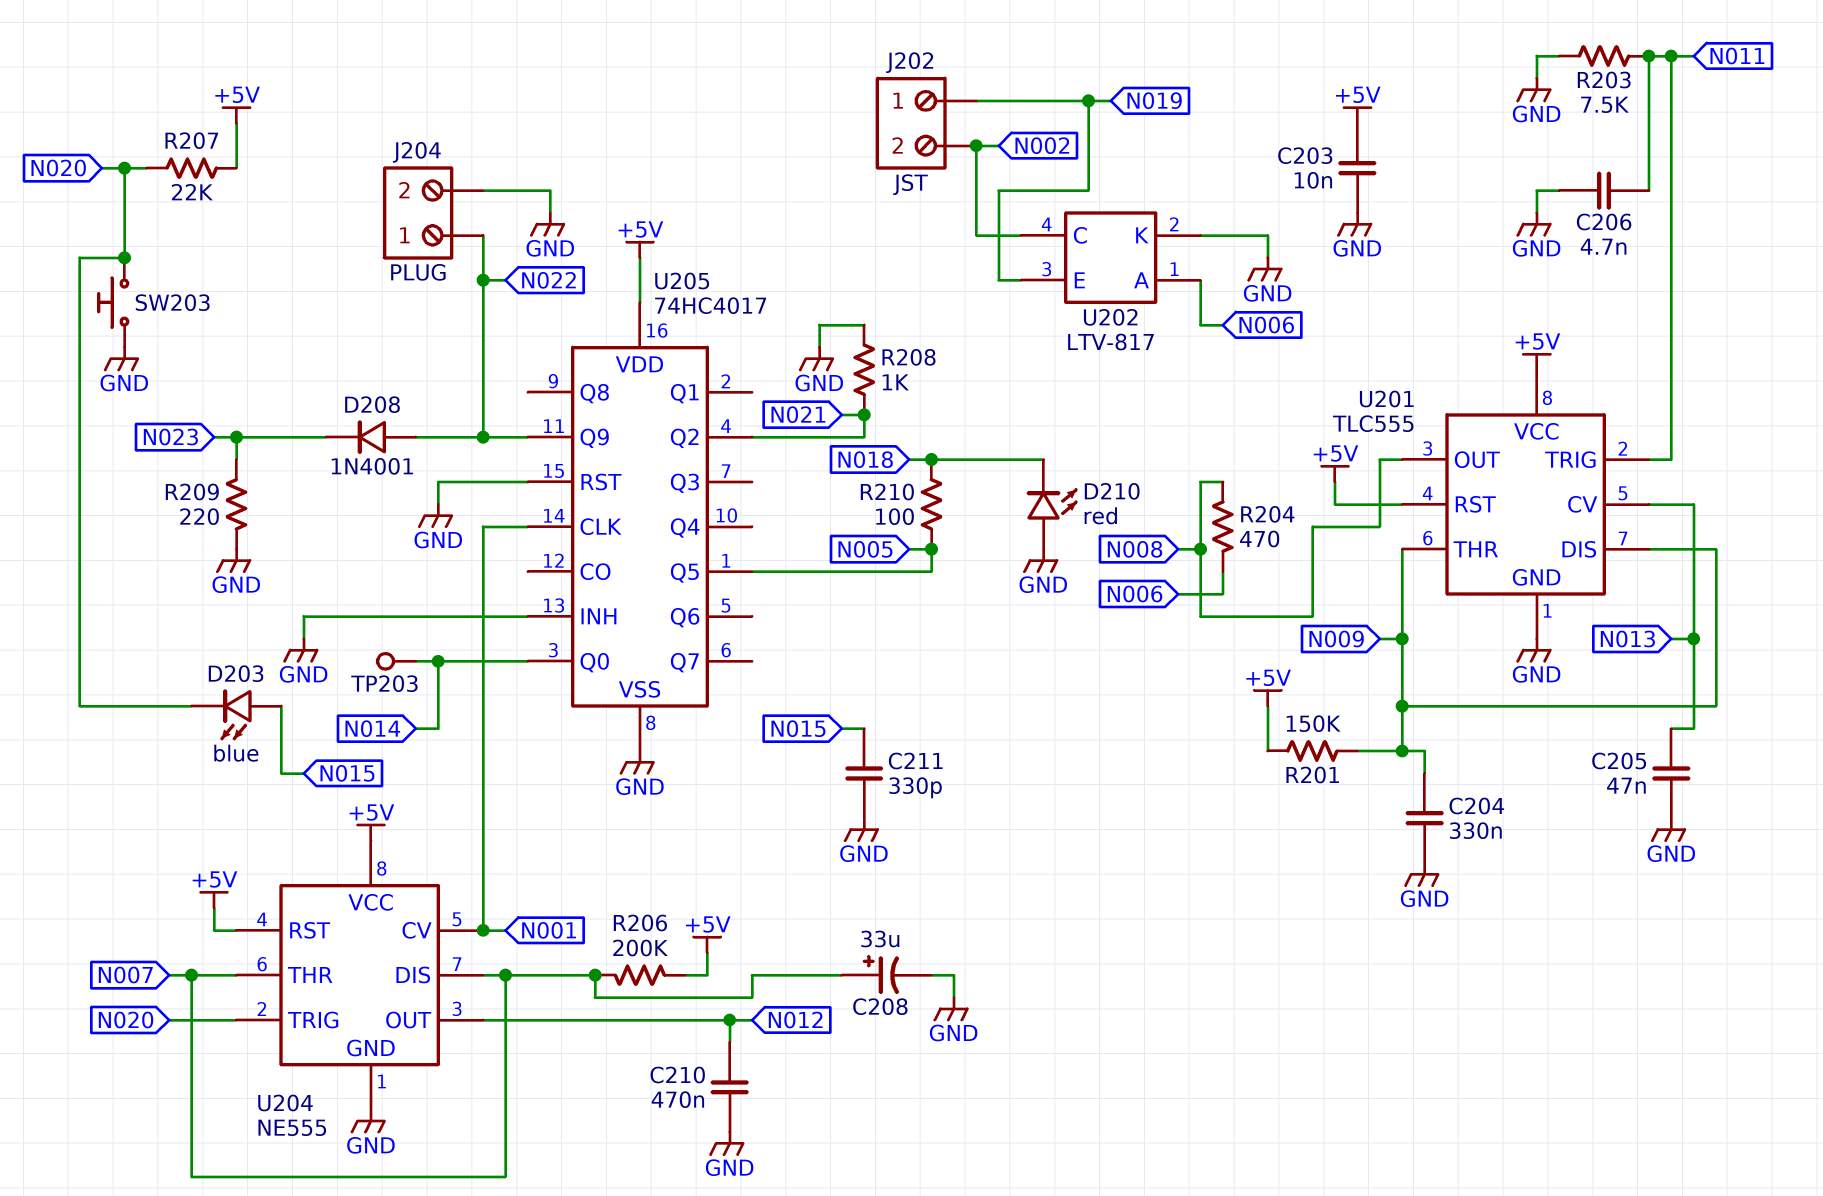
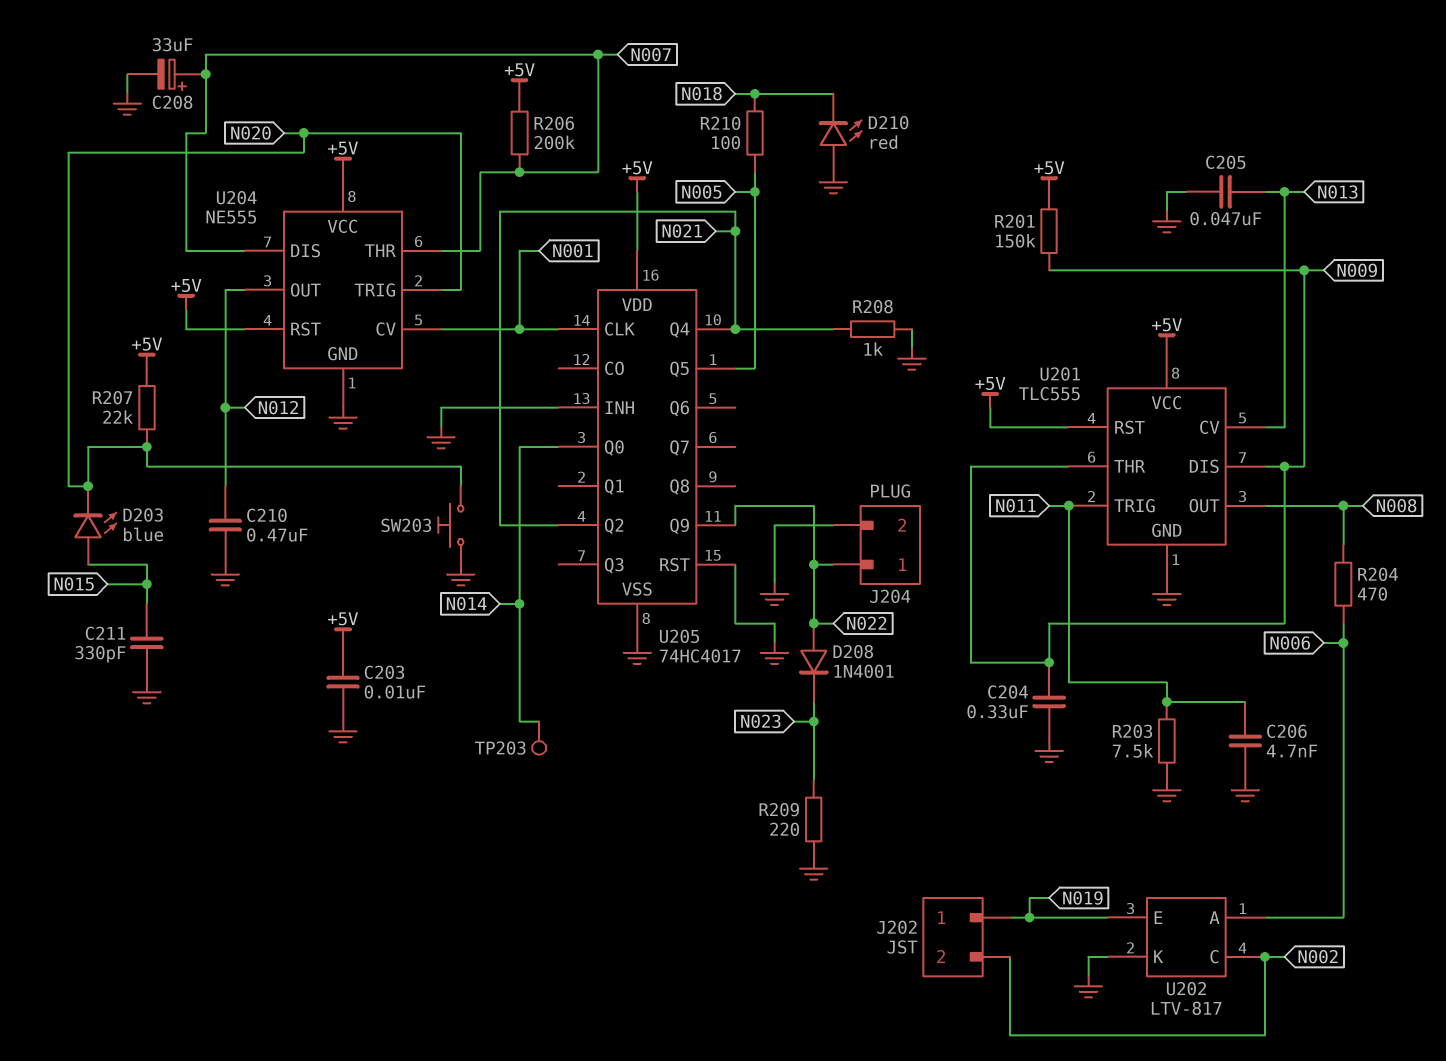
U205 pin Q4: none -> N021

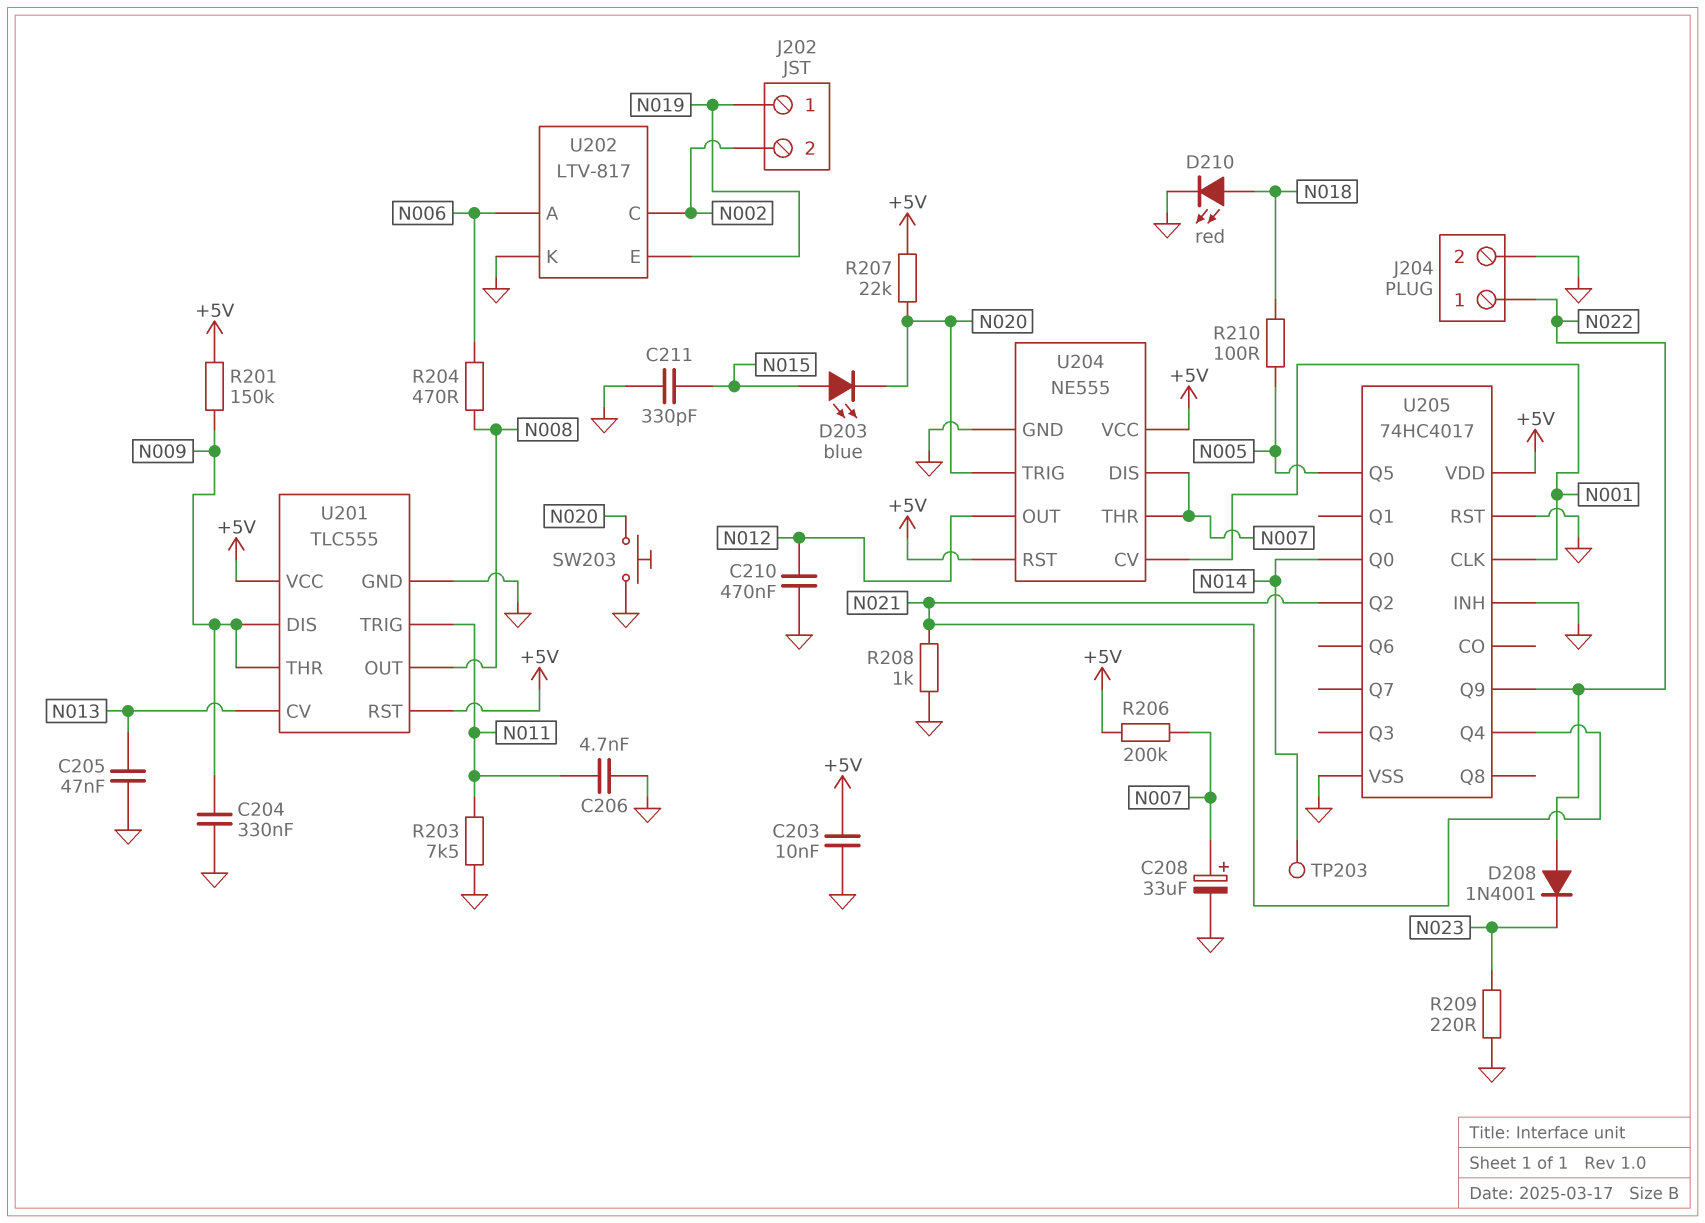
D210: LED red (A GND, K N018) -> LED red (A N018, K GND)

